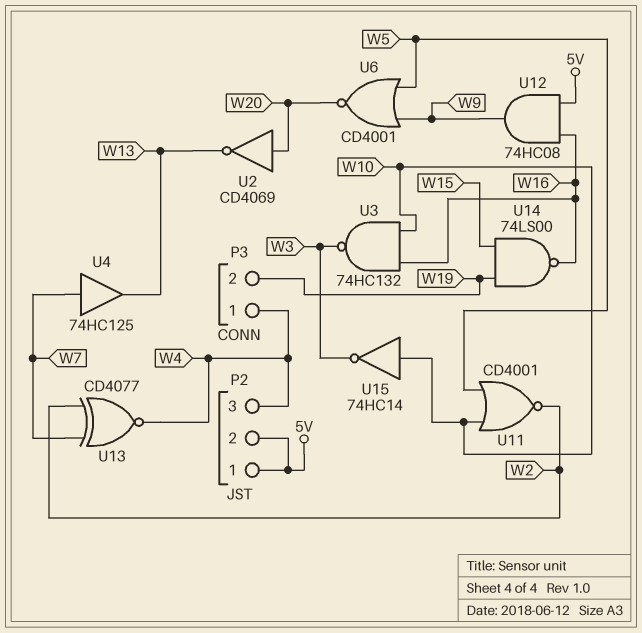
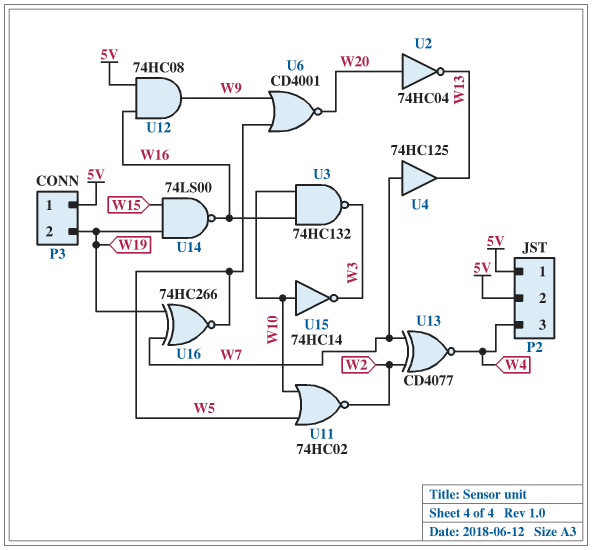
P3 pin 1: W4 -> 5V
U2: NOT CD4069 (in W20, out W13) -> NOT 74HC04 (in W20, out W13)
U11: NOR CD4001 (in W5, in W10, out W2) -> NOR 74HC02 (in W5, in W10, out W2)
U16: none -> XNOR 74HC266 (in W7, in W19, out W5)

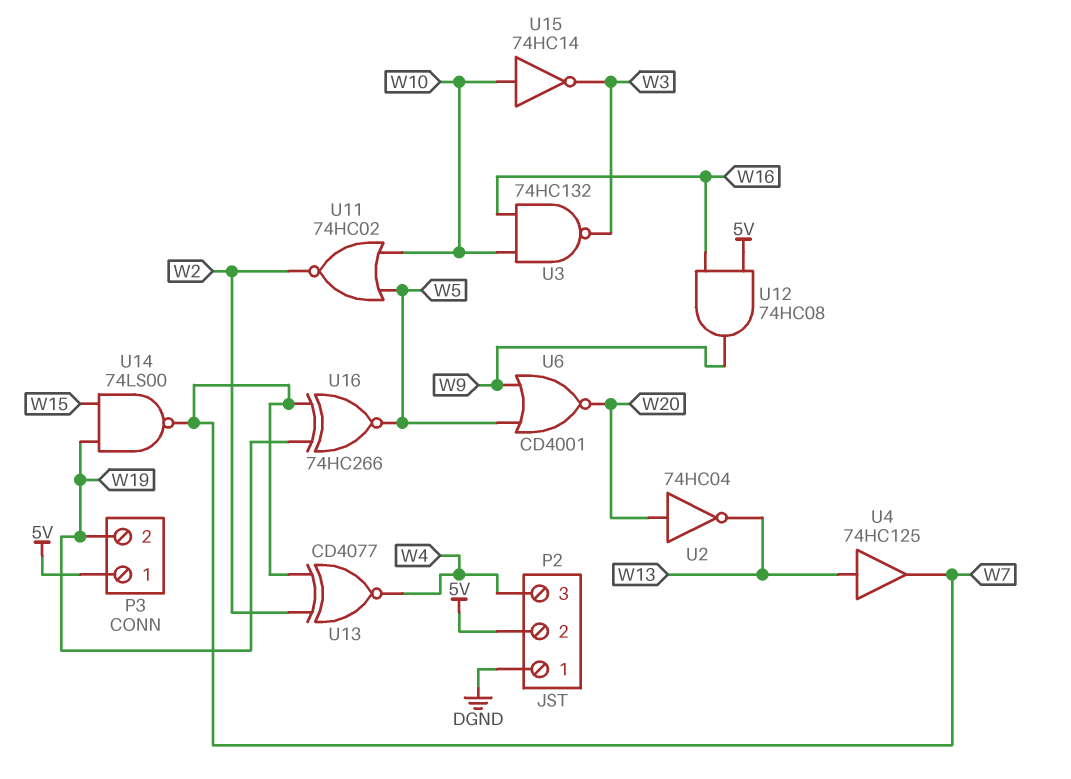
P2 pin 1: 5V -> DGND
U4: buffer 74HC125 (in W7, out W13) -> buffer 74HC125 (in W13, out W7)
U14: NAND 74LS00 (in W15, in W19, out W16) -> NAND 74LS00 (in W15, in W19, out W7)

